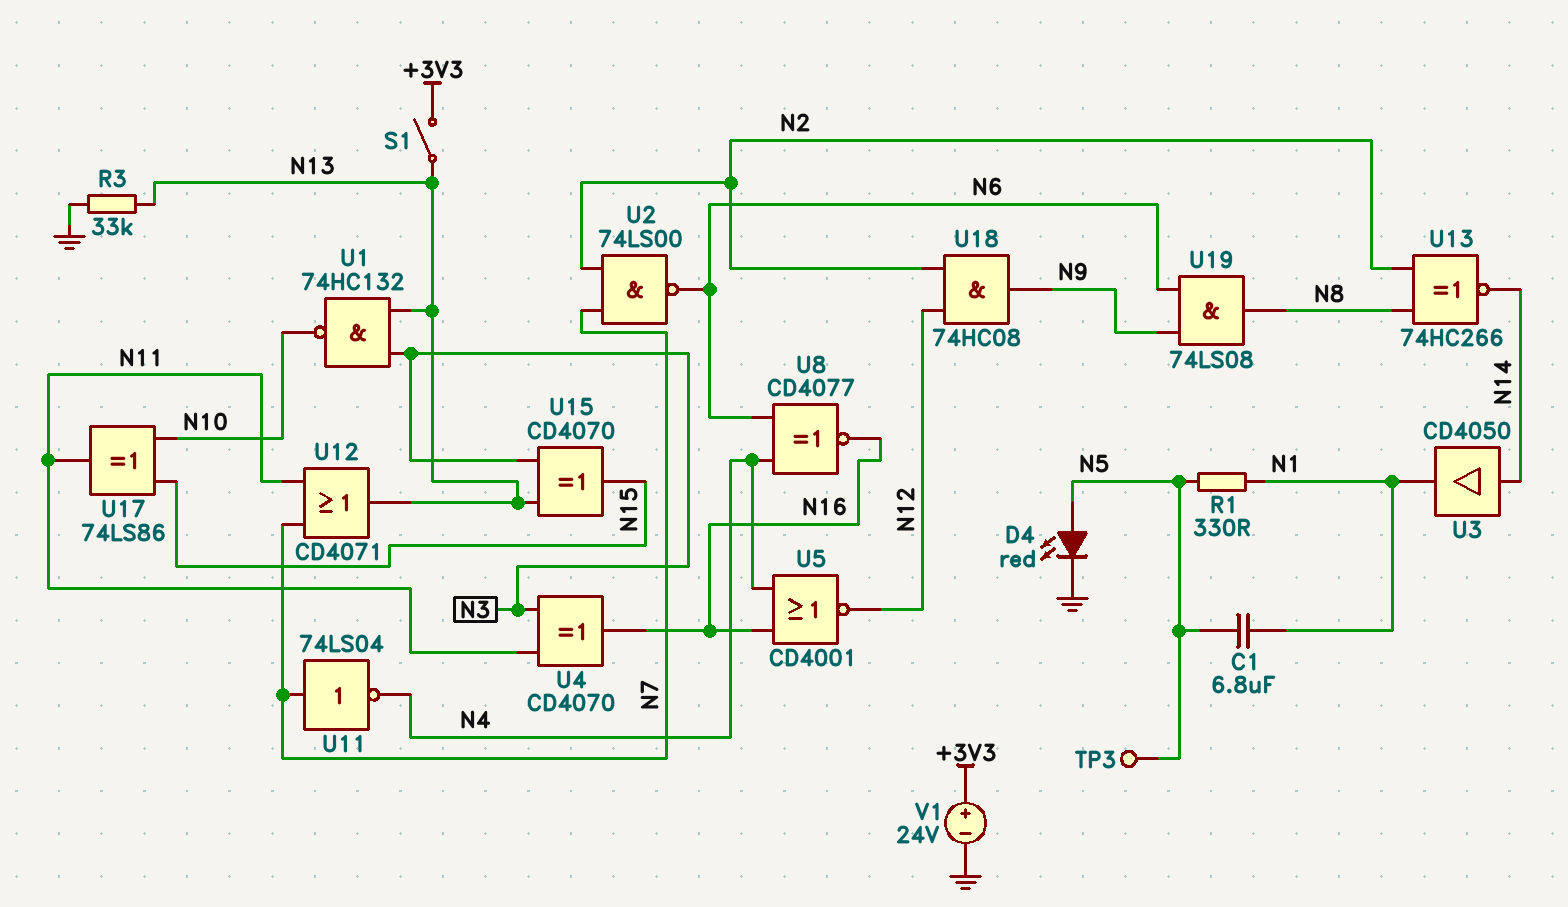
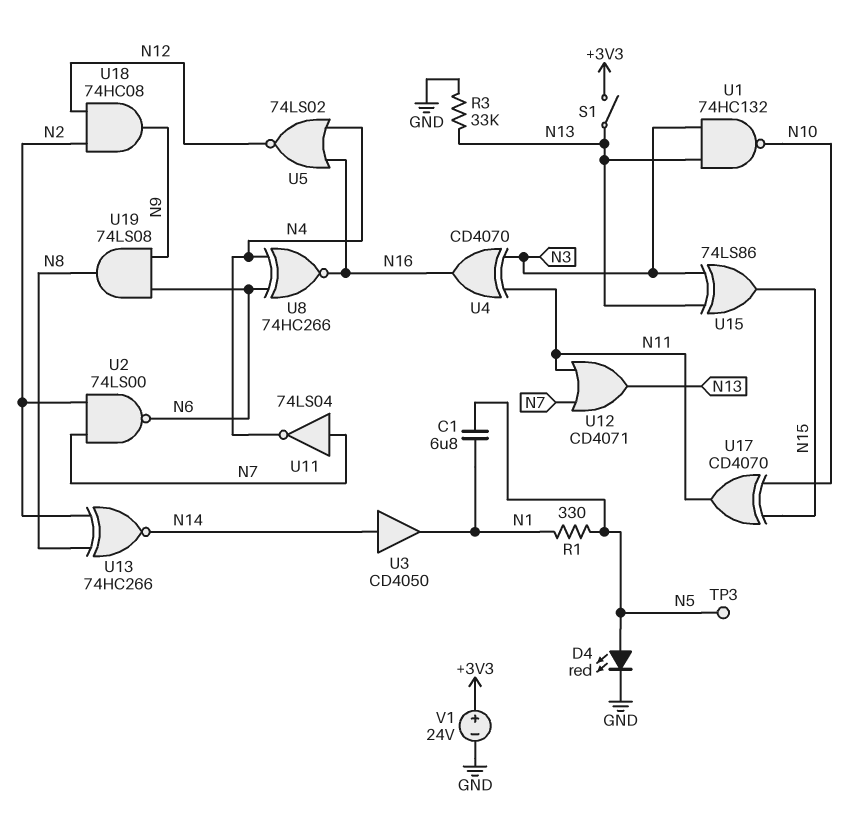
U5: NOR CD4001 (in N4, in N16, out N12) -> NOR 74LS02 (in N4, in N16, out N12)
U8: XNOR CD4077 (in N4, in N6, out N16) -> XNOR 74HC266 (in N4, in N6, out N16)
U15: XOR CD4070 (in N3, in N13, out N15) -> XOR 74LS86 (in N3, in N13, out N15)
U17: XOR 74LS86 (in N10, in N15, out N11) -> XOR CD4070 (in N10, in N15, out N11)

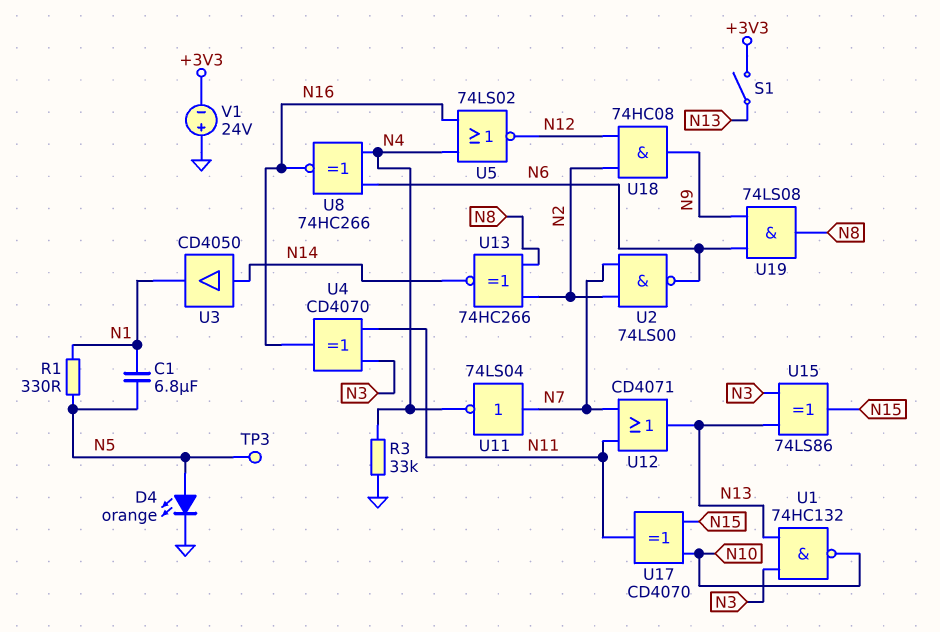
D4: LED red (A N5, K GND) -> LED orange (A N5, K GND)
R3: 33k (GND, N13) -> 33k (GND, N4)
V1: 24V (plus +3V3, minus GND) -> 24V (plus GND, minus +3V3)

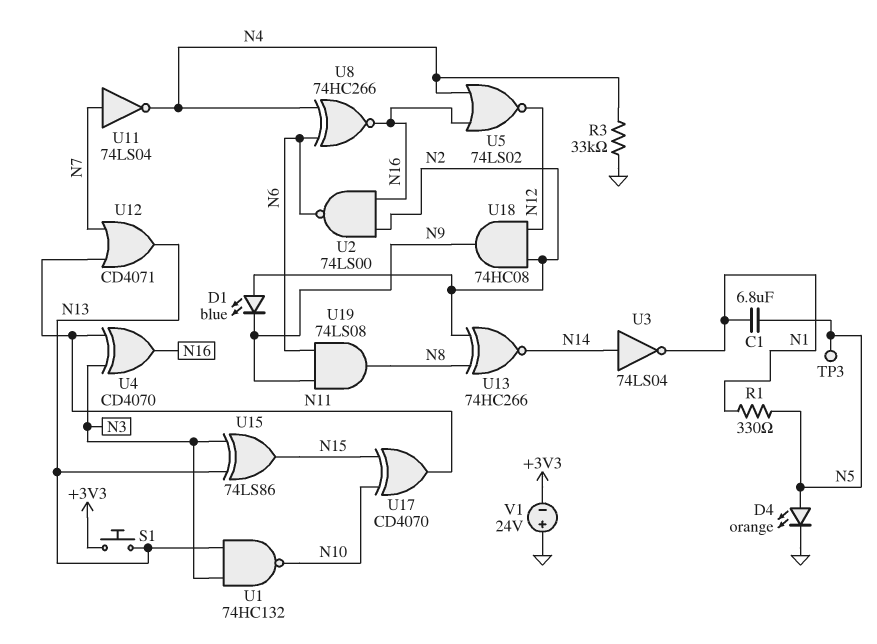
D1: none -> LED blue (A N2, K N9)
S1: switch (+3V3, N13) -> button (+3V3, N13)
U2: NAND 74LS00 (in N2, in N7, out N6) -> NAND 74LS00 (in N2, in N16, out N6)
U3: buffer CD4050 (in N14, out N1) -> NOT 74LS04 (in N14, out N1)

